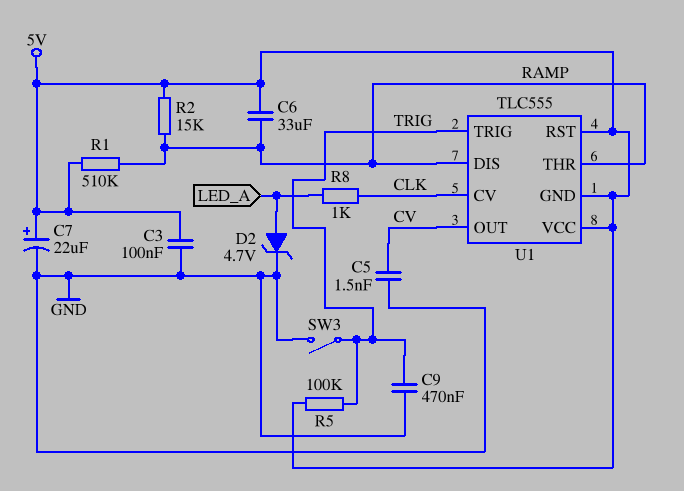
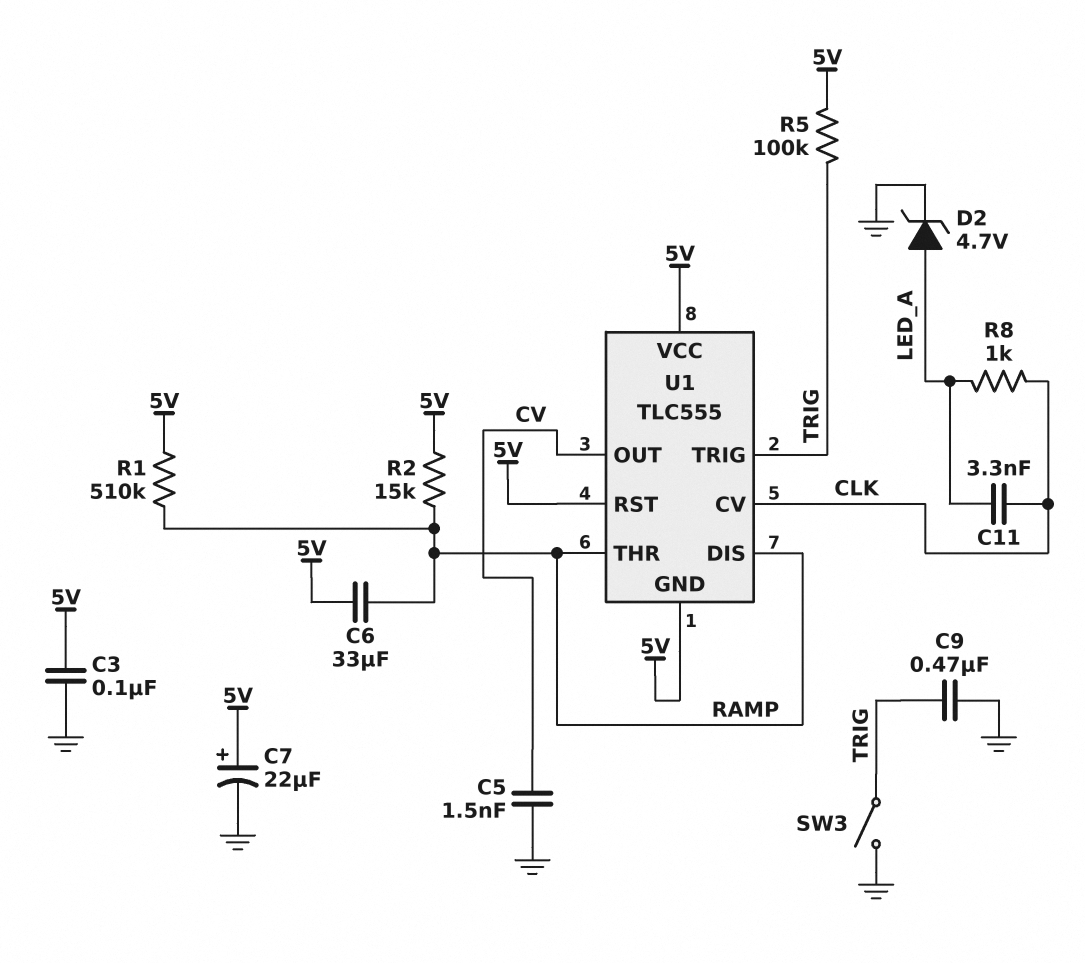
C11: none -> 3.3nF (CLK, LED_A)

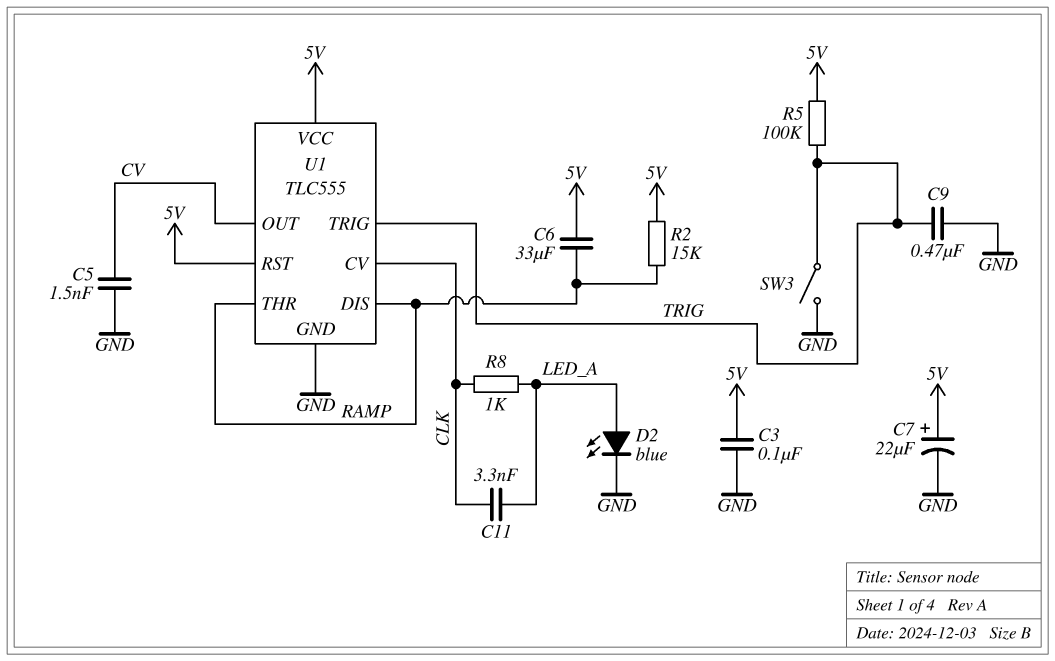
D2: zener 4.7V (A LED_A, K GND) -> LED blue (A LED_A, K GND)
R1: 510k (5V, RAMP) -> none
U1 pin GND: 5V -> GND

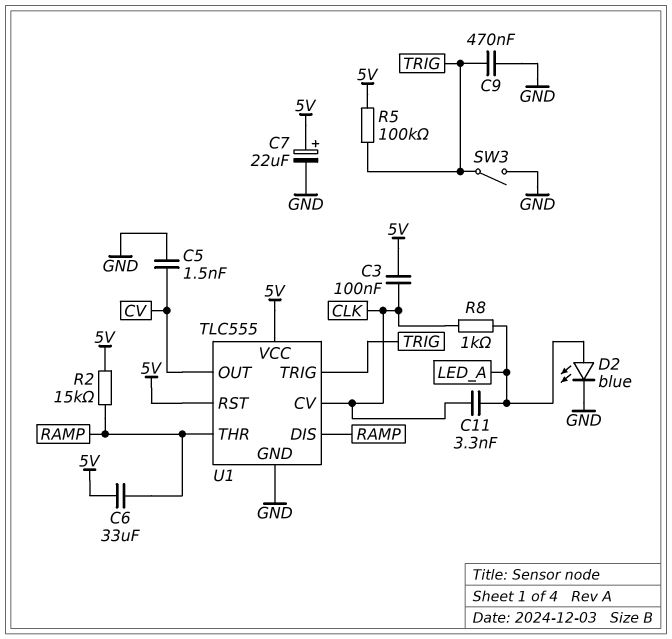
C3: 100nF (5V, GND) -> 100nF (5V, CLK)

